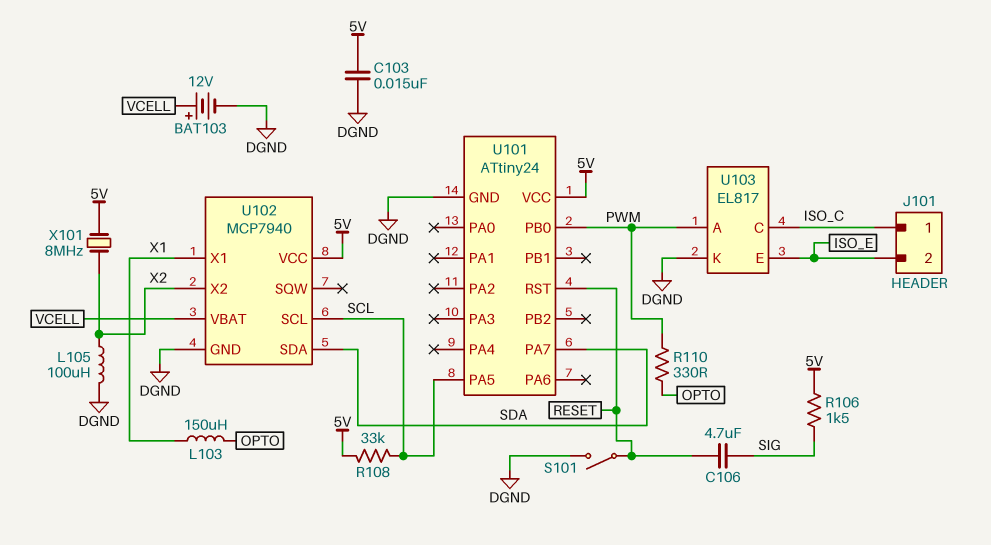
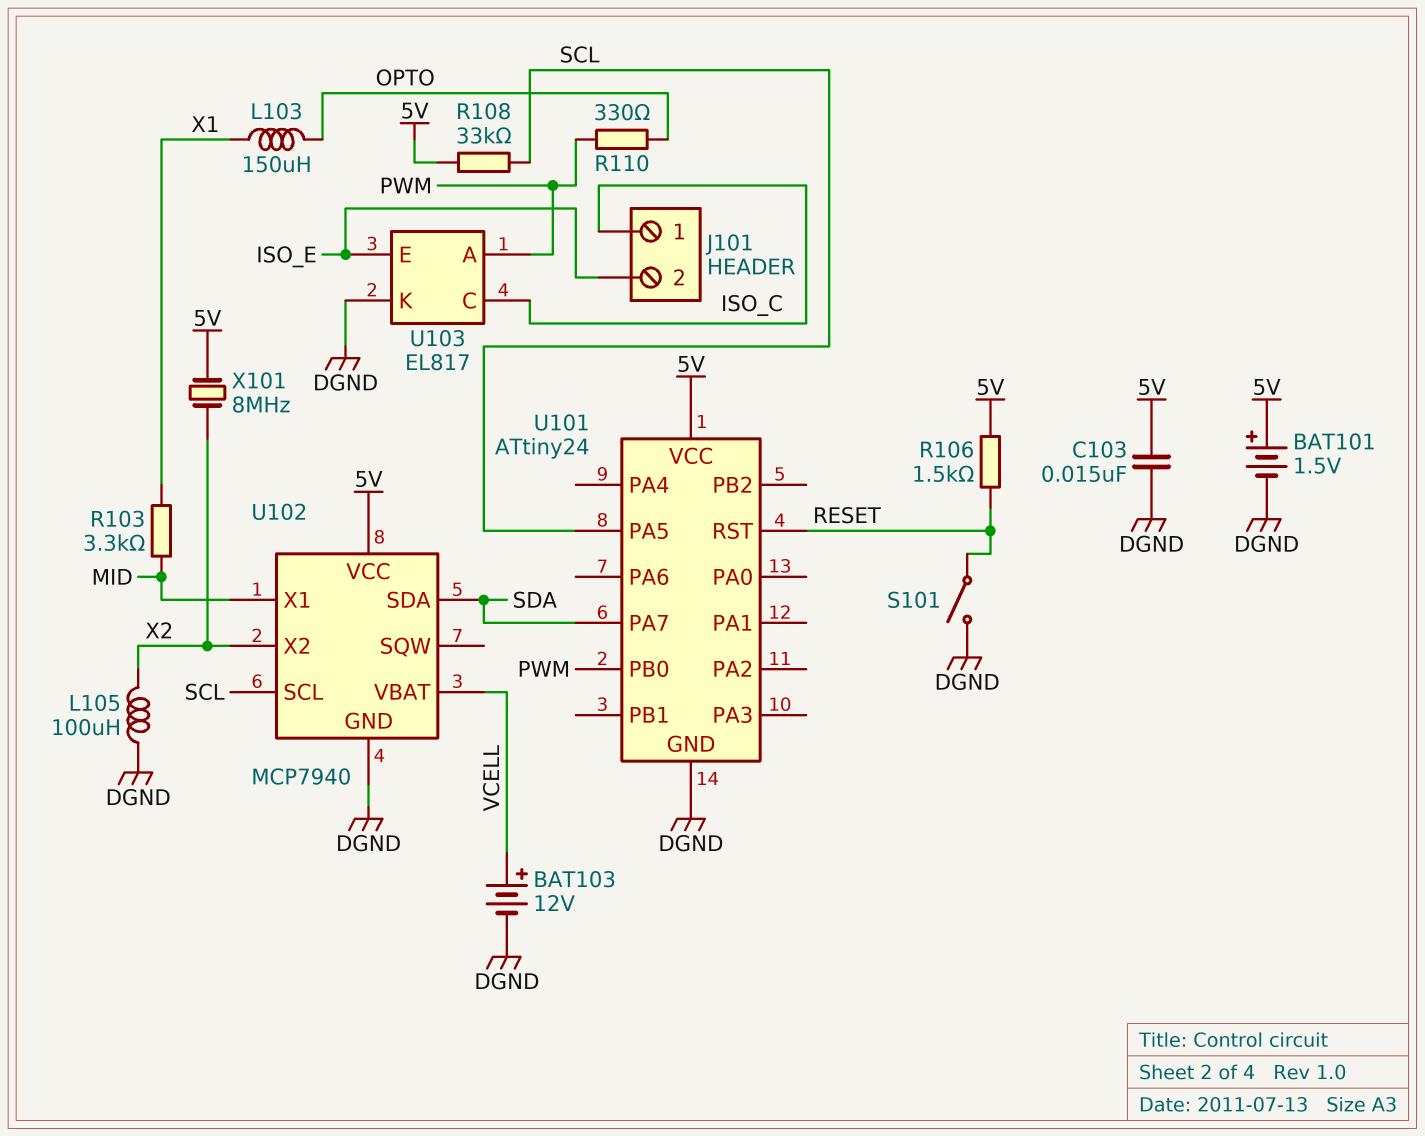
BAT101: none -> 1.5V (plus 5V, minus DGND)
C106: 4.7uF (RESET, SIG) -> none
R103: none -> 3.3k (MID, X1)
R106: 1.5k (5V, SIG) -> 1.5k (5V, RESET)
U102 pin X1: X1 -> MID

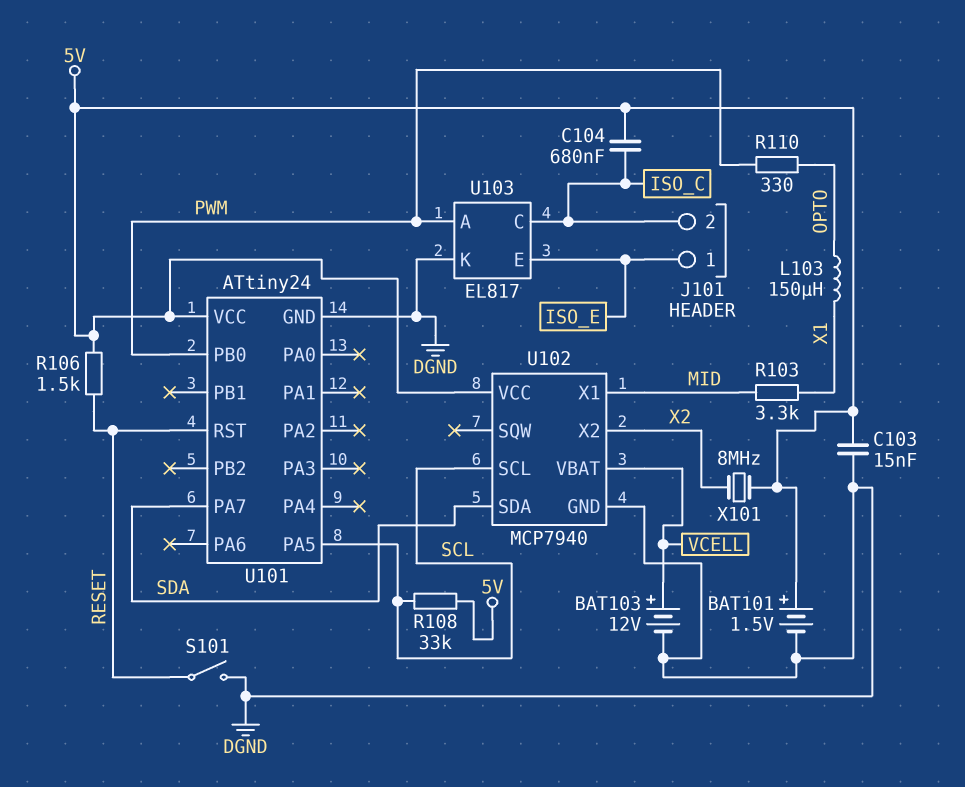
C104: none -> 680nF (5V, ISO_C)
J101 pin 1: ISO_C -> ISO_E
J101 pin 2: ISO_E -> ISO_C
L105: 100uH (DGND, X2) -> none

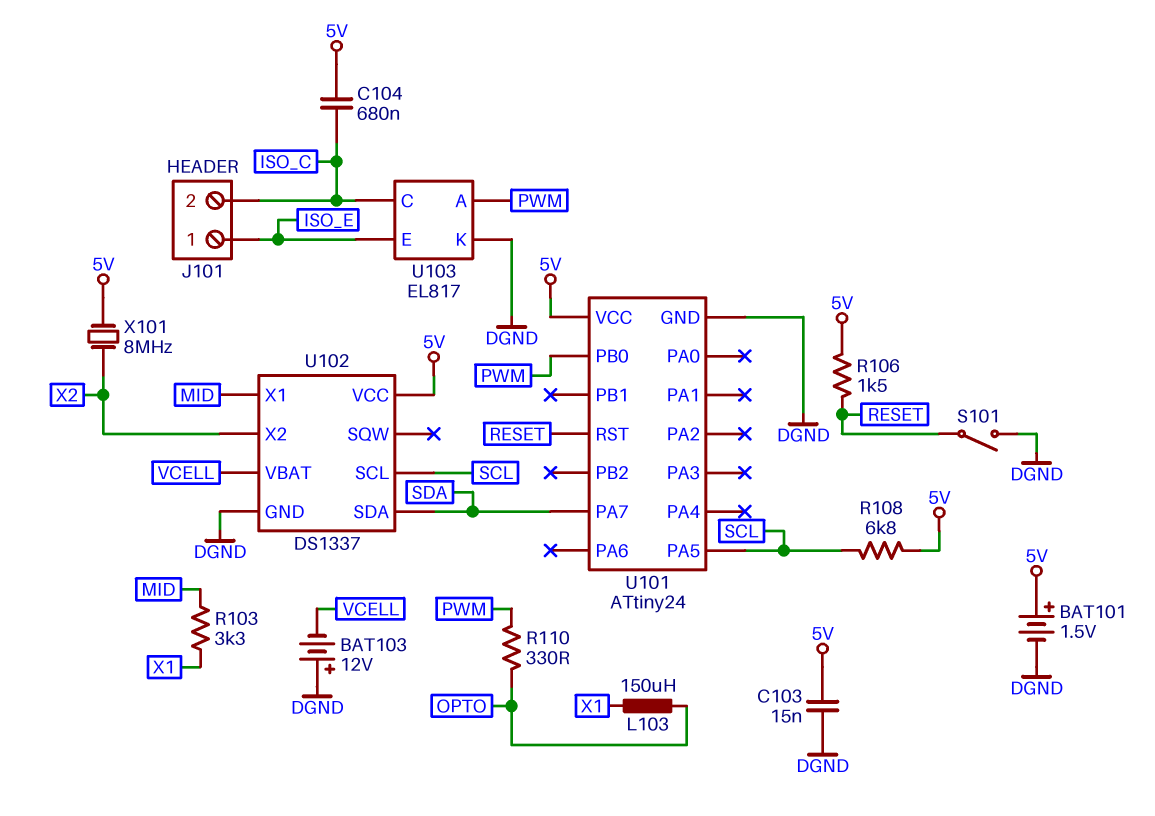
BAT103: 12V (plus VCELL, minus DGND) -> 12V (plus DGND, minus VCELL)
R108: 33k (5V, SCL) -> 6.8k (5V, SCL)
U102: MCP7940 -> DS1337

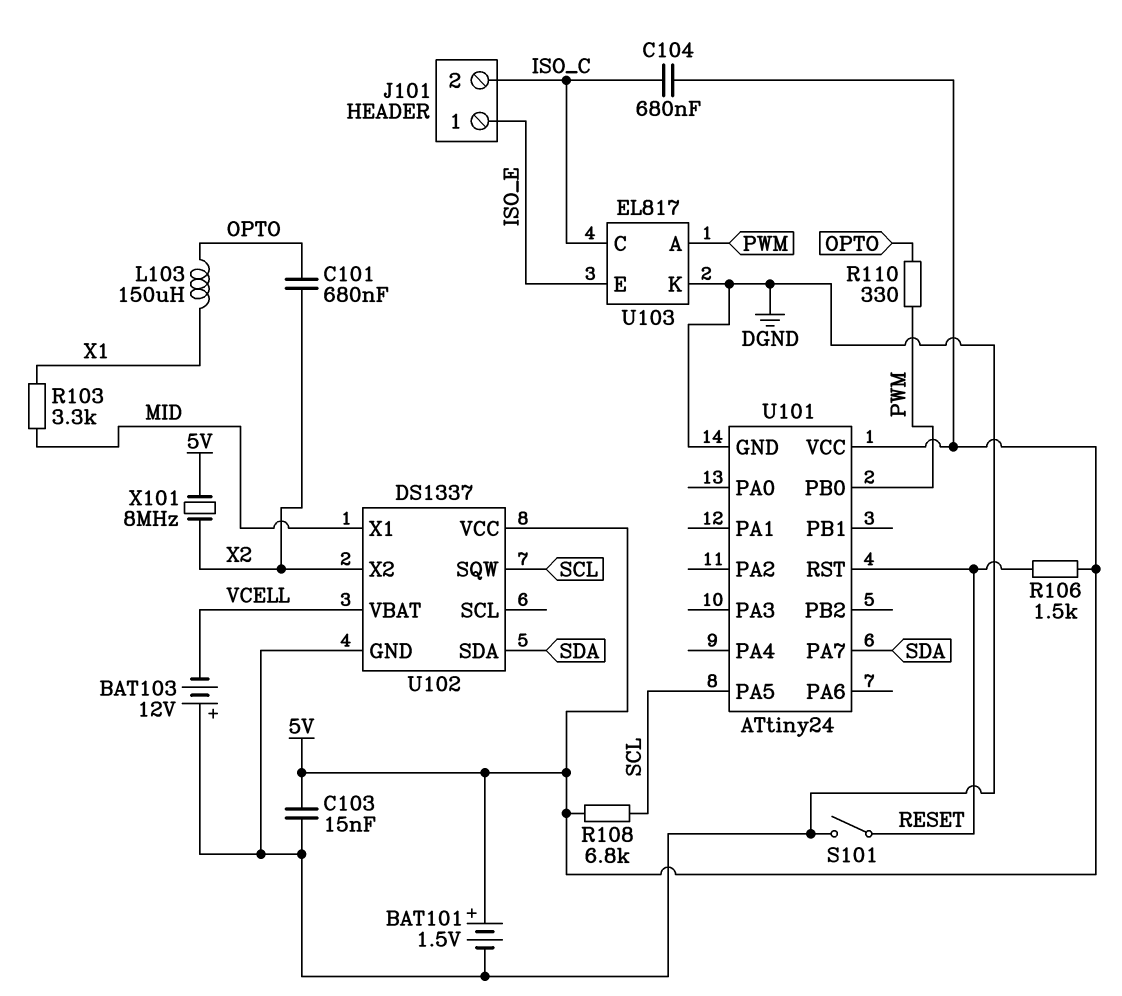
C101: none -> 680nF (OPTO, X2)
U102 pin SCL: SCL -> none
U102 pin SQW: none -> SCL

